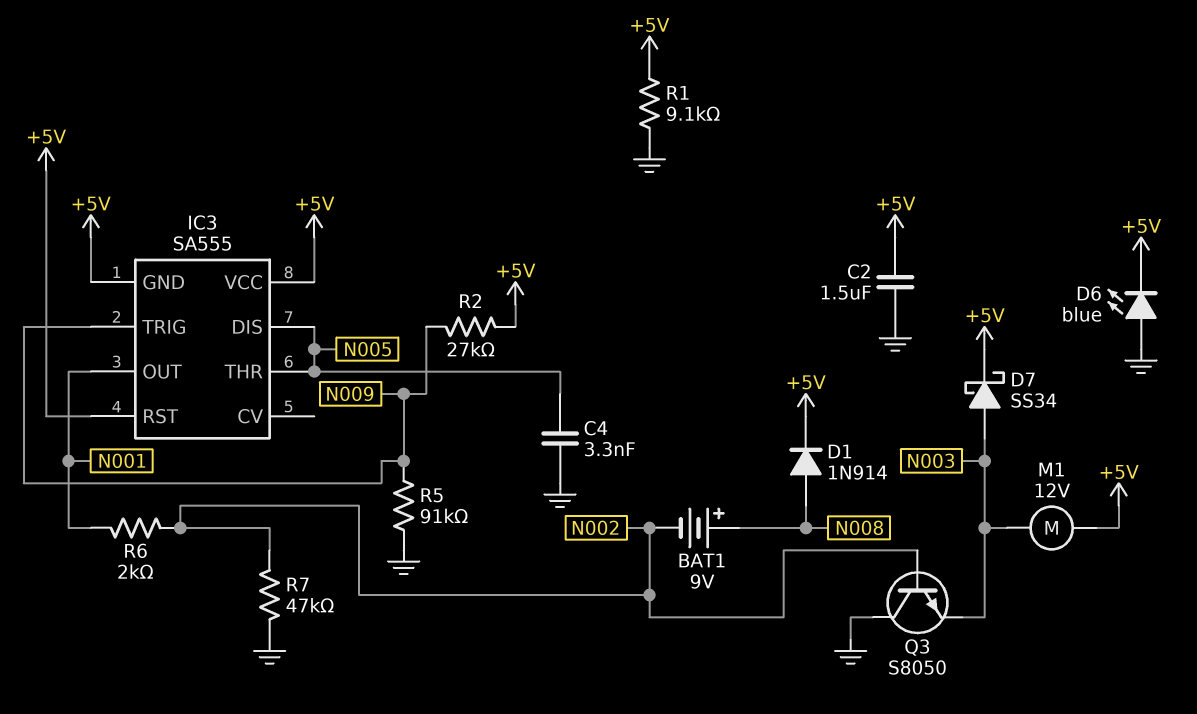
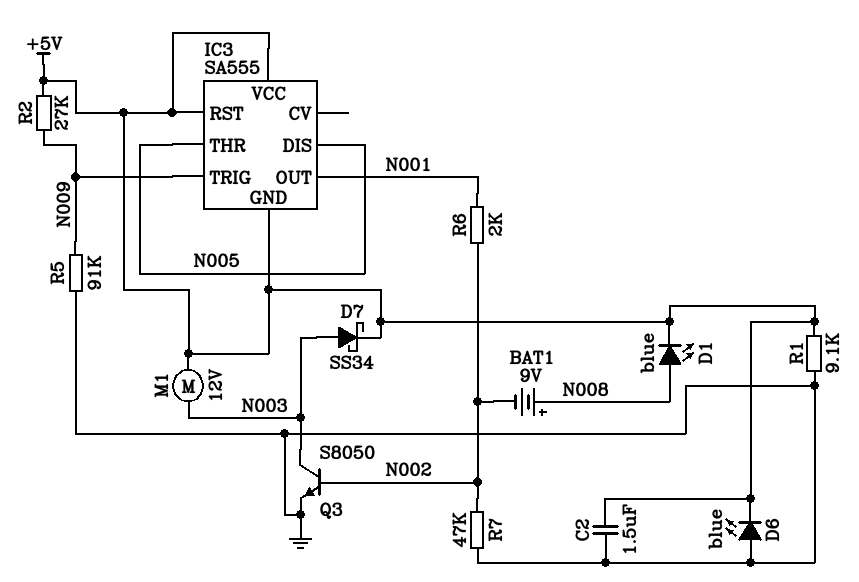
C4: 3.3nF (GND, N005) -> none
D1: diode 1N914 (A N008, K +5V) -> LED blue (A N008, K +5V)
Q3: NPN S8050 (B N002, C GND, E N003) -> NPN S8050 (B N002, C N003, E GND)

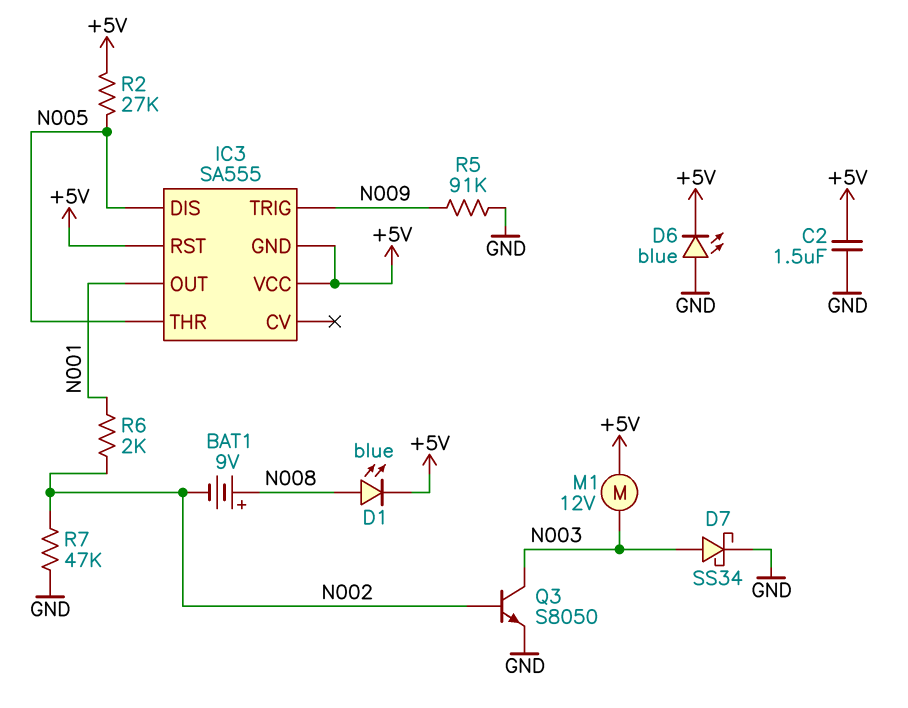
D7: schottky SS34 (A N003, K +5V) -> schottky SS34 (A N003, K GND)
R1: 9.1k (+5V, GND) -> none
R2: 27k (+5V, N009) -> 27k (+5V, N005)

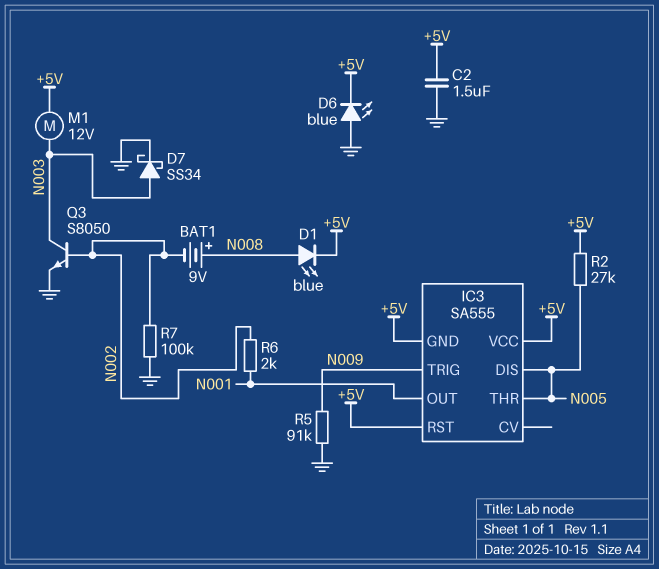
R7: 47k (GND, N002) -> 100k (GND, N002)

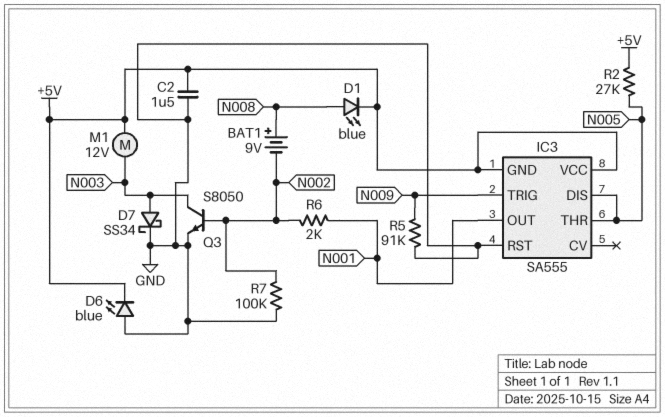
IC3 pin RST: +5V -> GND

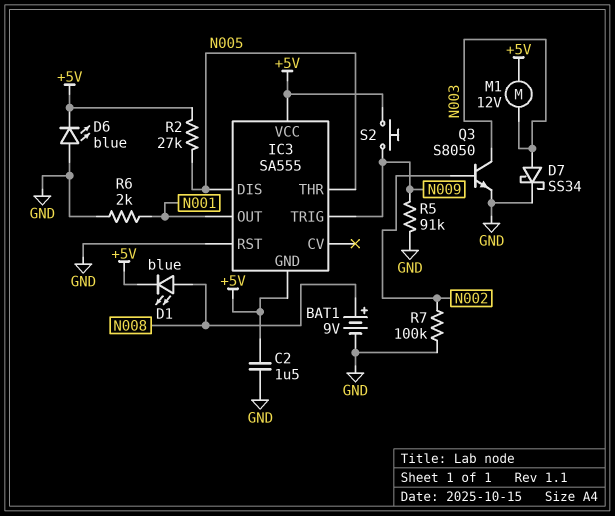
BAT1: 9V (plus N008, minus N002) -> 9V (plus N008, minus GND)
R6: 2k (N001, N002) -> 2k (GND, N001)
S2: none -> button (+5V, N009)

